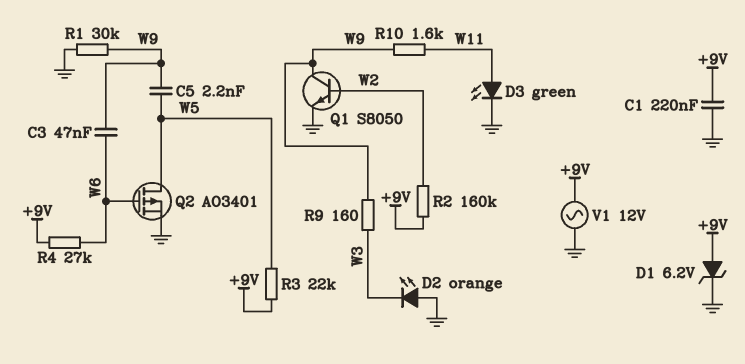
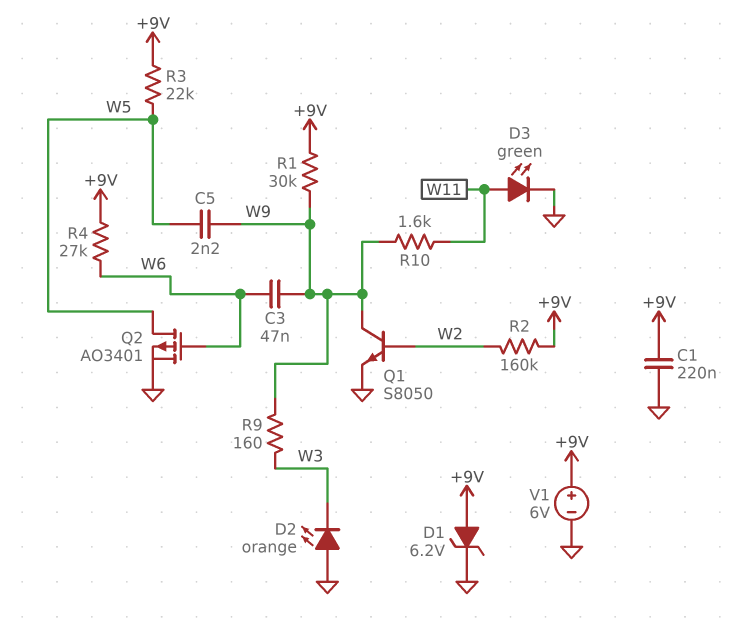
R1: 30k (GND, W9) -> 30k (+9V, W9)
V1: AC 12V (+9V, GND) -> 6V (plus +9V, minus GND)

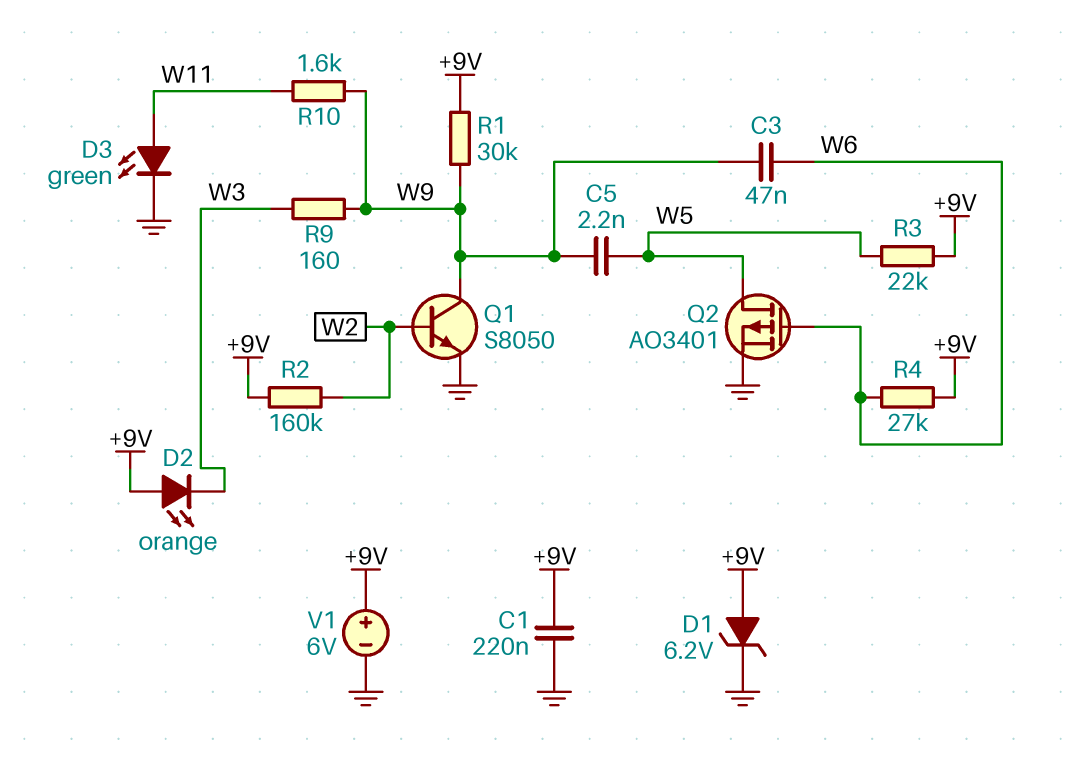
D2: LED orange (A GND, K W3) -> LED orange (A +9V, K W3)

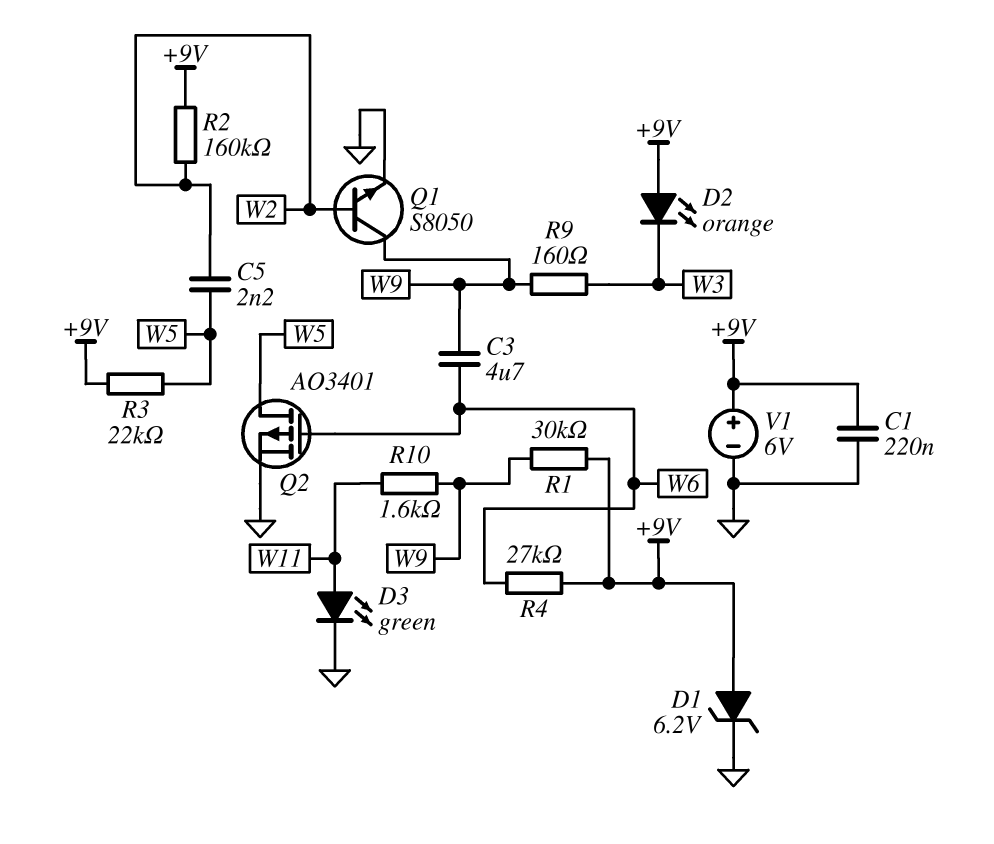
C3: 47nF (W6, W9) -> 4.7uF (W6, W9)
C5: 2.2nF (W5, W9) -> 2.2nF (W2, W5)

